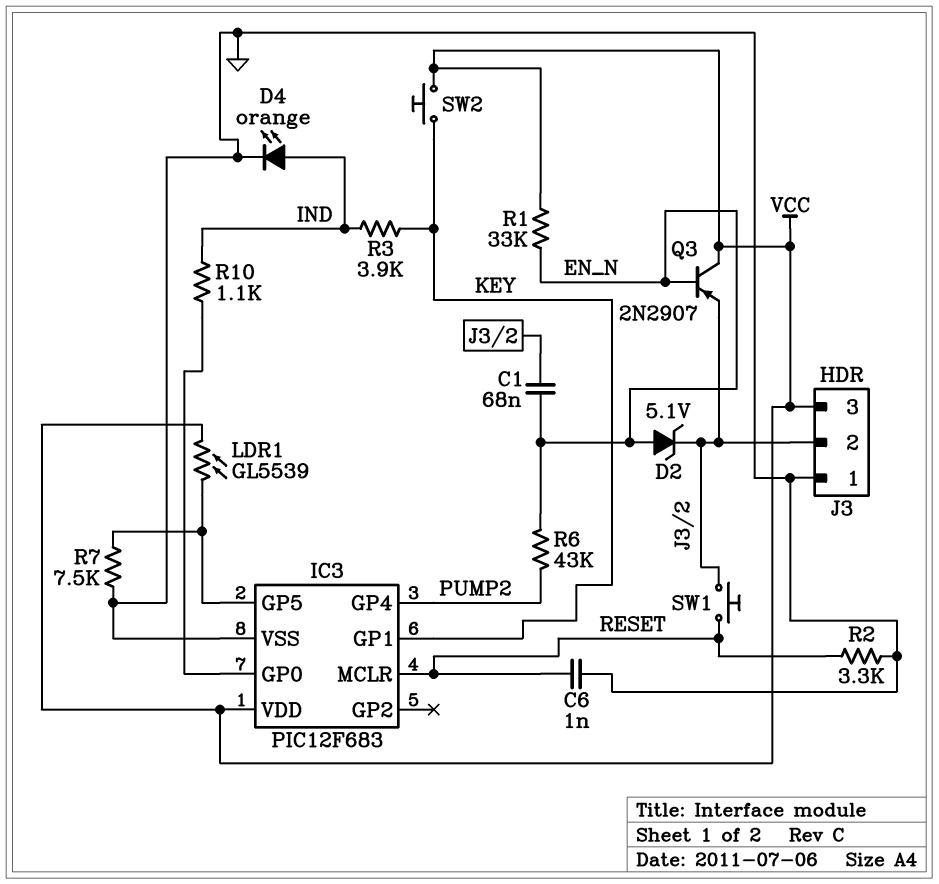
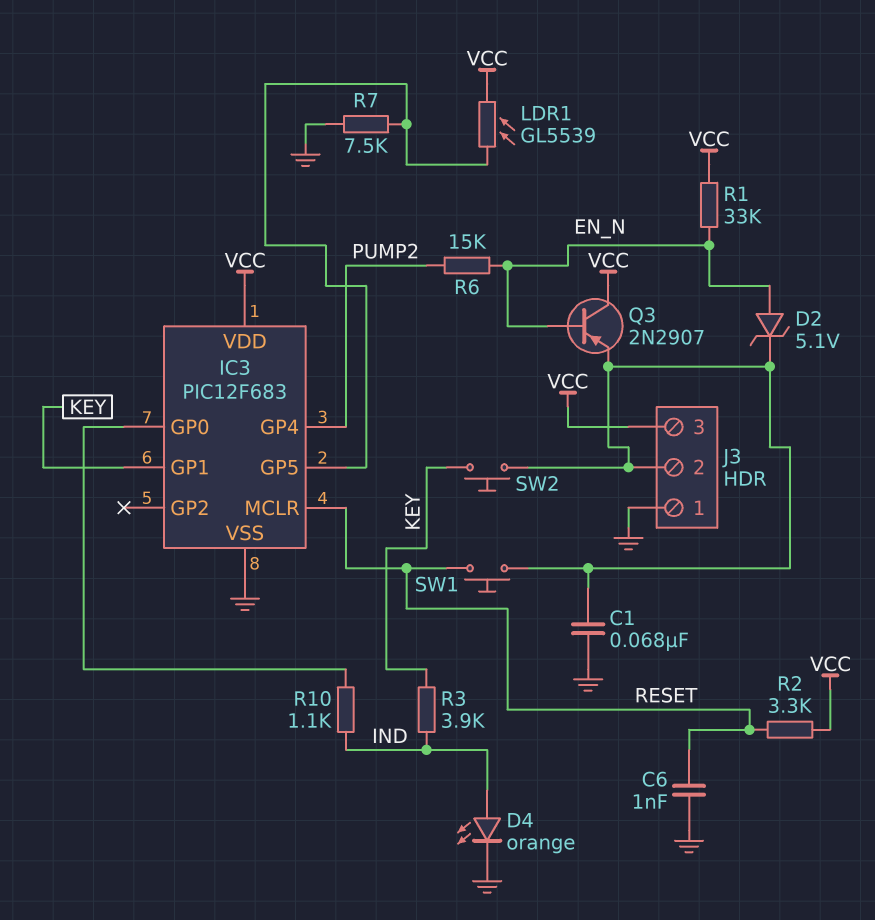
C1: 68nF (EN_N, J3/2) -> 68nF (GND, J3/2)
R2: 3.3k (GND, RESET) -> 3.3k (RESET, VCC)
R6: 43k (EN_N, PUMP2) -> 15k (EN_N, PUMP2)
SW2: button (KEY, VCC) -> button (J3/2, KEY)

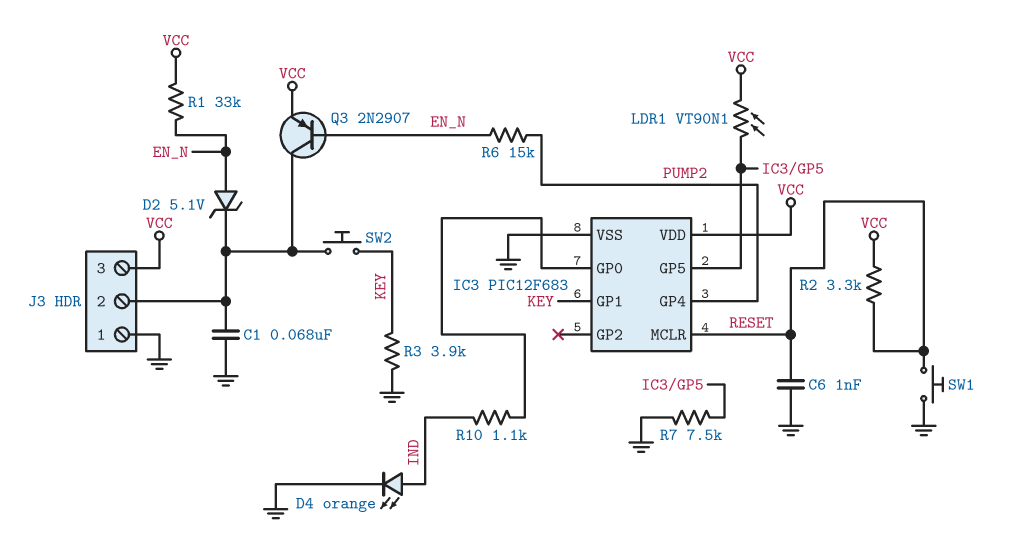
LDR1: GL5539 (IC3/GP5, VCC) -> VT90N1 (IC3/GP5, VCC)
Q3: PNP 2N2907 (B EN_N, C VCC, E J3/2) -> PNP 2N2907 (B EN_N, C J3/2, E VCC)
R3: 3.9k (IND, KEY) -> 3.9k (GND, KEY)
SW1: button (J3/2, RESET) -> button (GND, RESET)

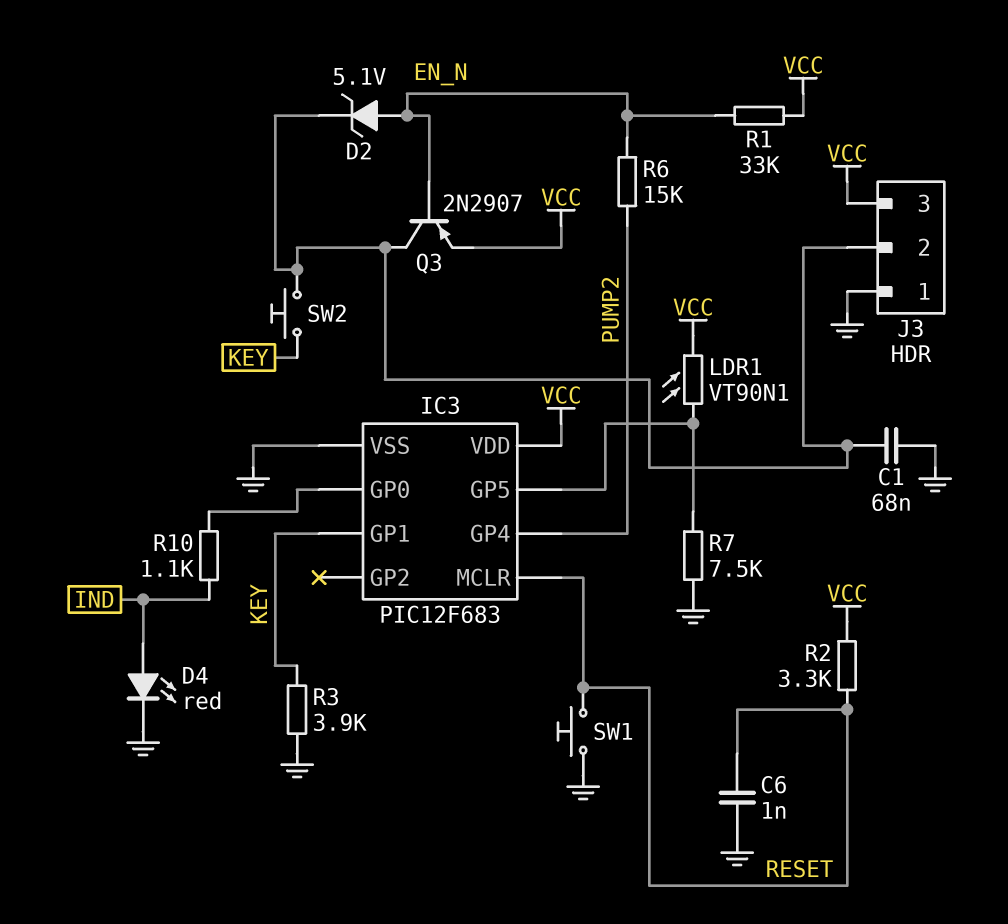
D4: LED orange (A IND, K GND) -> LED red (A IND, K GND)

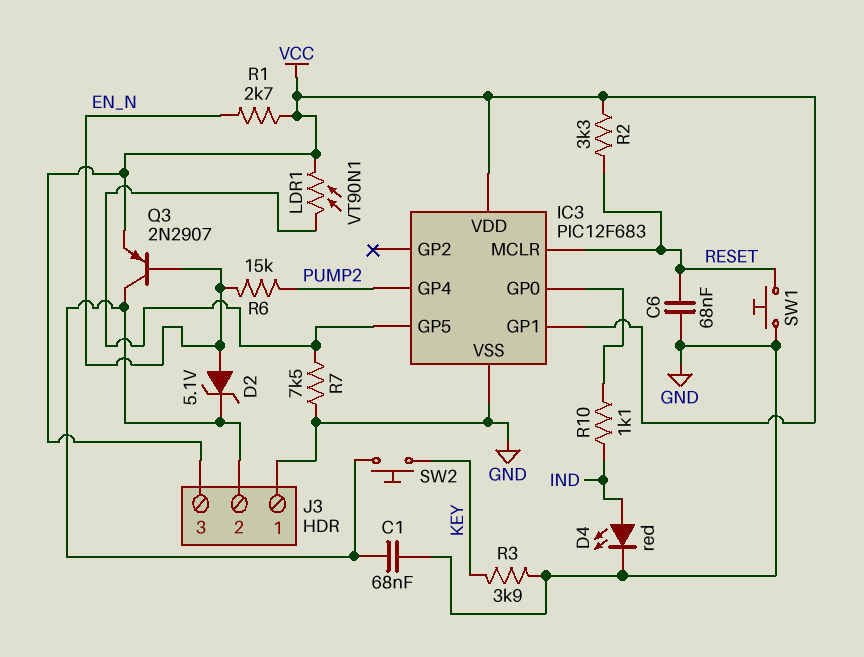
C6: 1nF (GND, RESET) -> 68nF (GND, RESET)
IC3 pin GP1: KEY -> VCC
R1: 33k (EN_N, VCC) -> 2.7k (EN_N, VCC)

